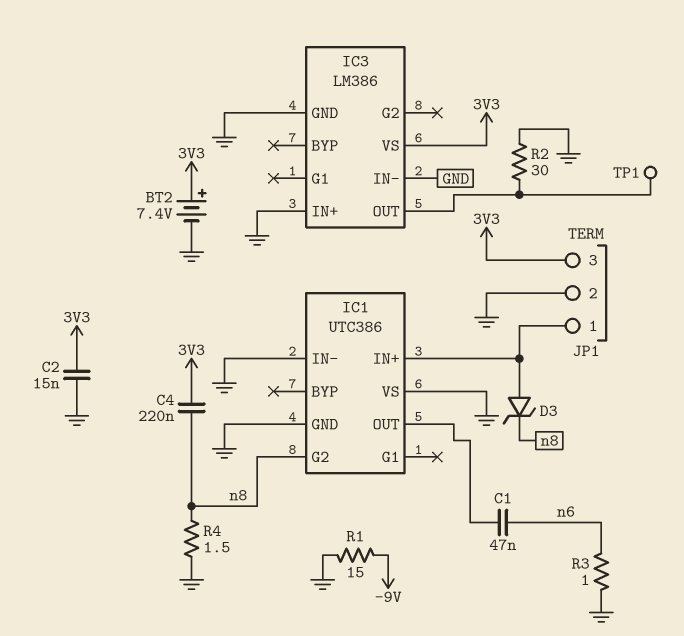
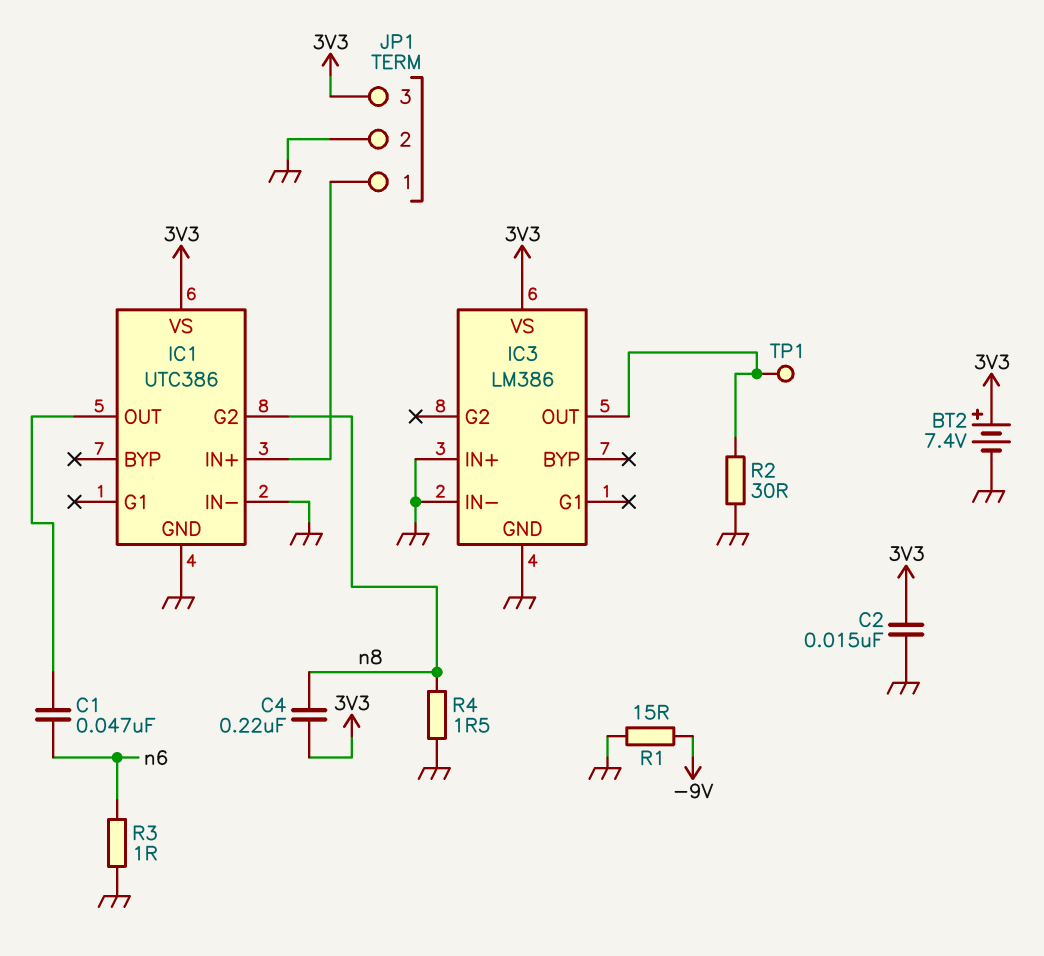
D3: zener (A IC1/IN+, K n8) -> none
IC1 pin VS: GND -> 3V3

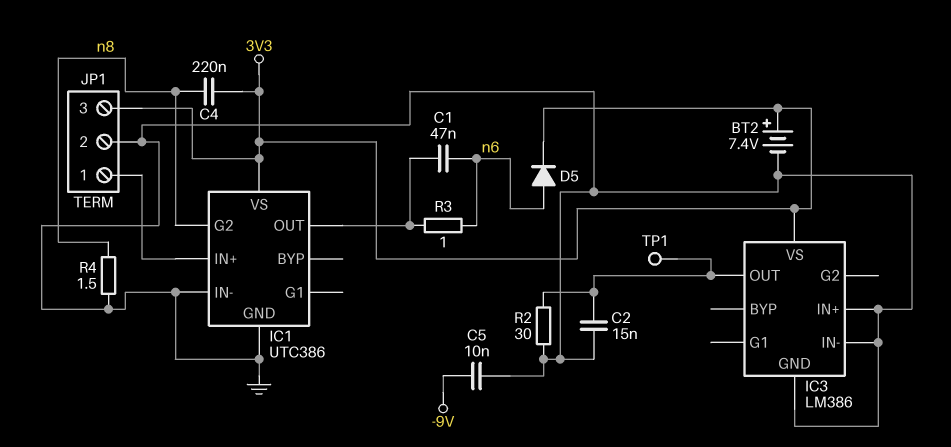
C2: 15nF (3V3, GND) -> 15nF (GND, IC3/OUT)
C5: none -> 10nF (-9V, GND)
D5: none -> diode (A n6, K 3V3)
R1: 15 (-9V, GND) -> none
R3: 1 (GND, n6) -> 1 (IC1/OUT, n6)

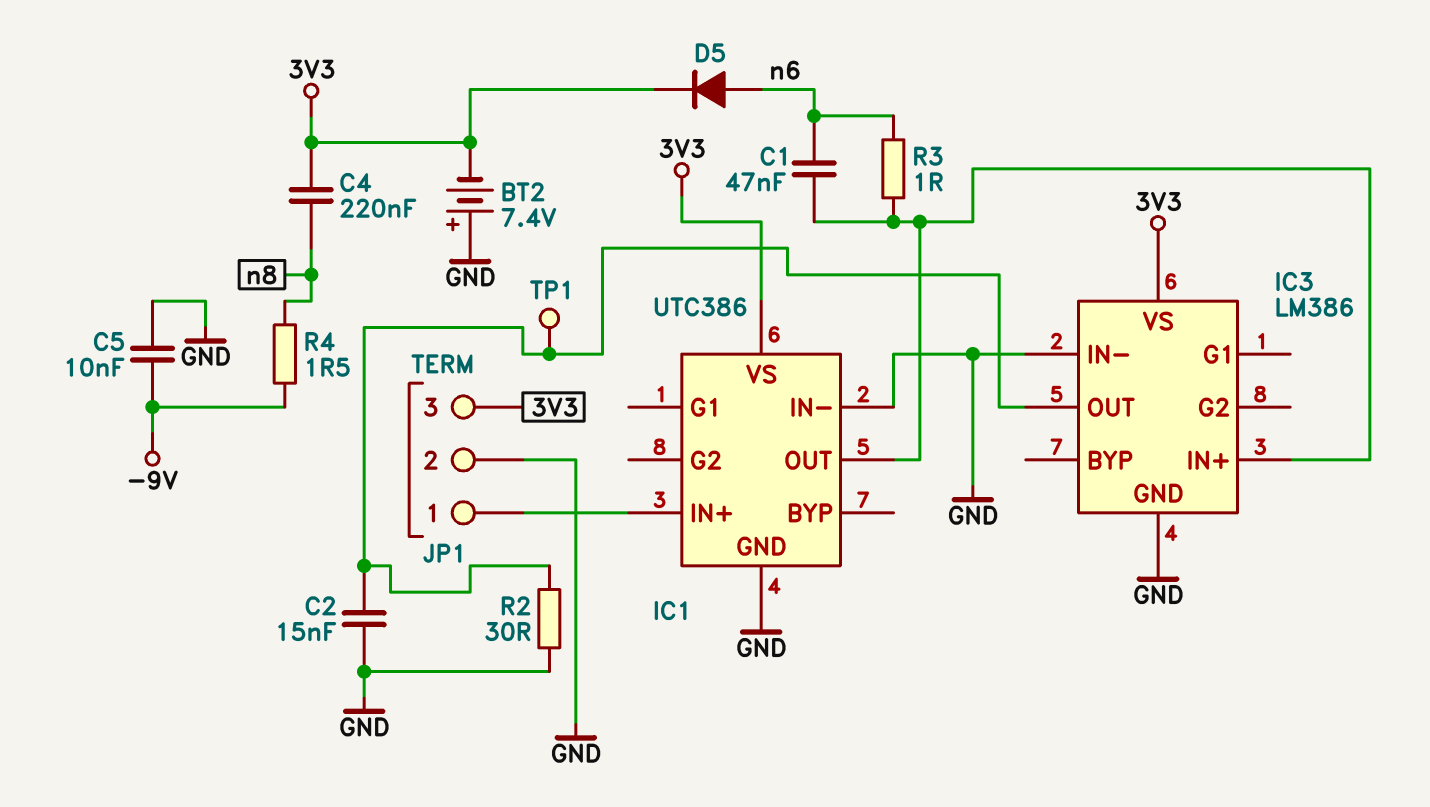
BT2: 7.4V (plus 3V3, minus GND) -> 7.4V (plus GND, minus 3V3)
IC1 pin G2: n8 -> none
IC3 pin IN+: GND -> IC1/OUT
R4: 1.5 (GND, n8) -> 1.5 (-9V, n8)

